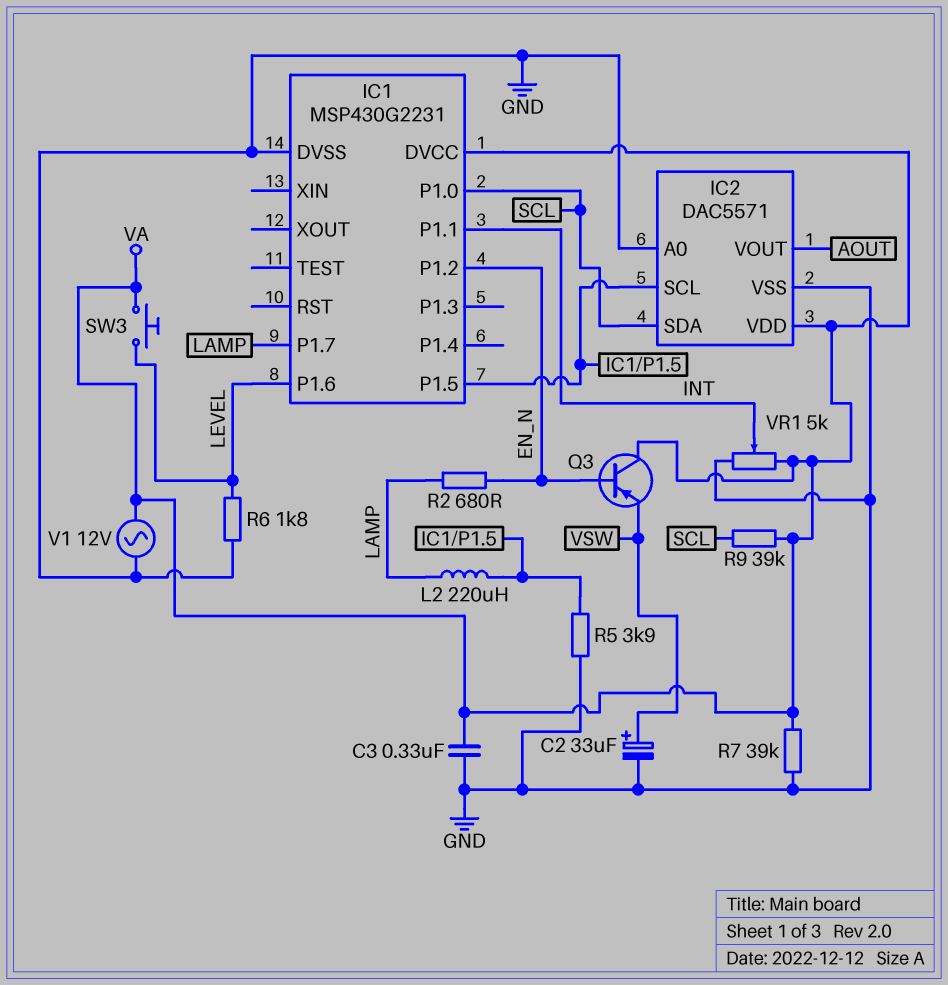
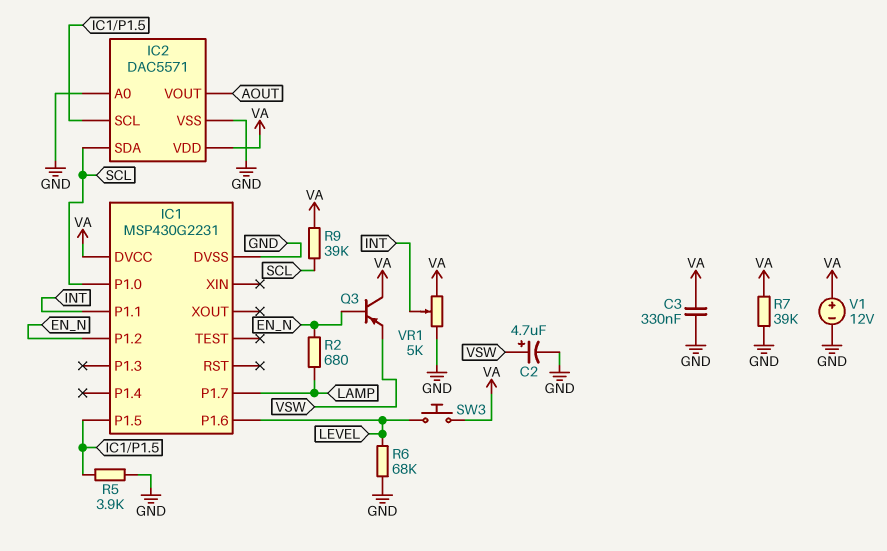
C2: 33uF (plus VSW, minus GND) -> 4.7uF (plus VSW, minus GND)
L2: 220uH (IC1/P1.5, LAMP) -> none
R6: 1.8k (GND, LEVEL) -> 68k (GND, LEVEL)
V1: AC 12V (GND, VA) -> 12V (plus VA, minus GND)

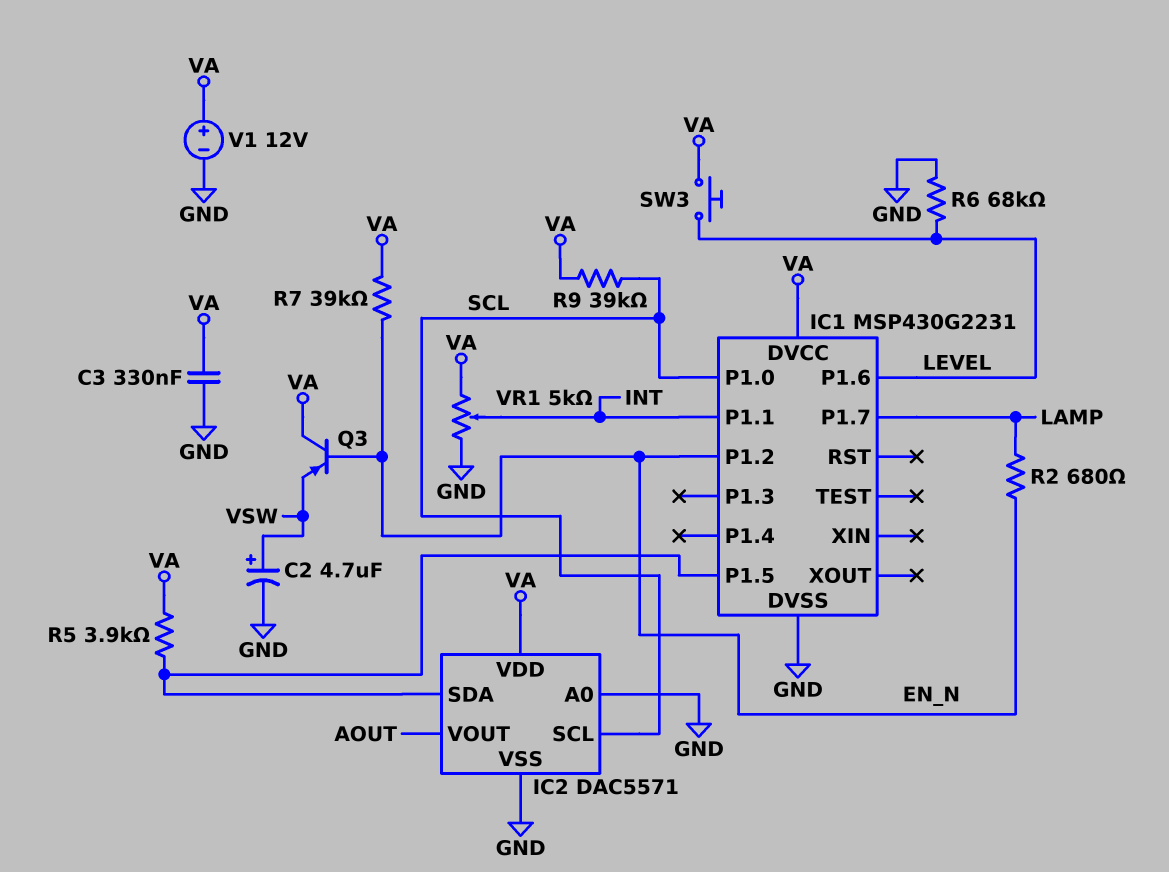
IC2 pin SCL: IC1/P1.5 -> SCL
IC2 pin SDA: SCL -> IC1/P1.5
R5: 3.9k (GND, IC1/P1.5) -> 3.9k (IC1/P1.5, VA)
R7: 39k (GND, VA) -> 39k (EN_N, VA)

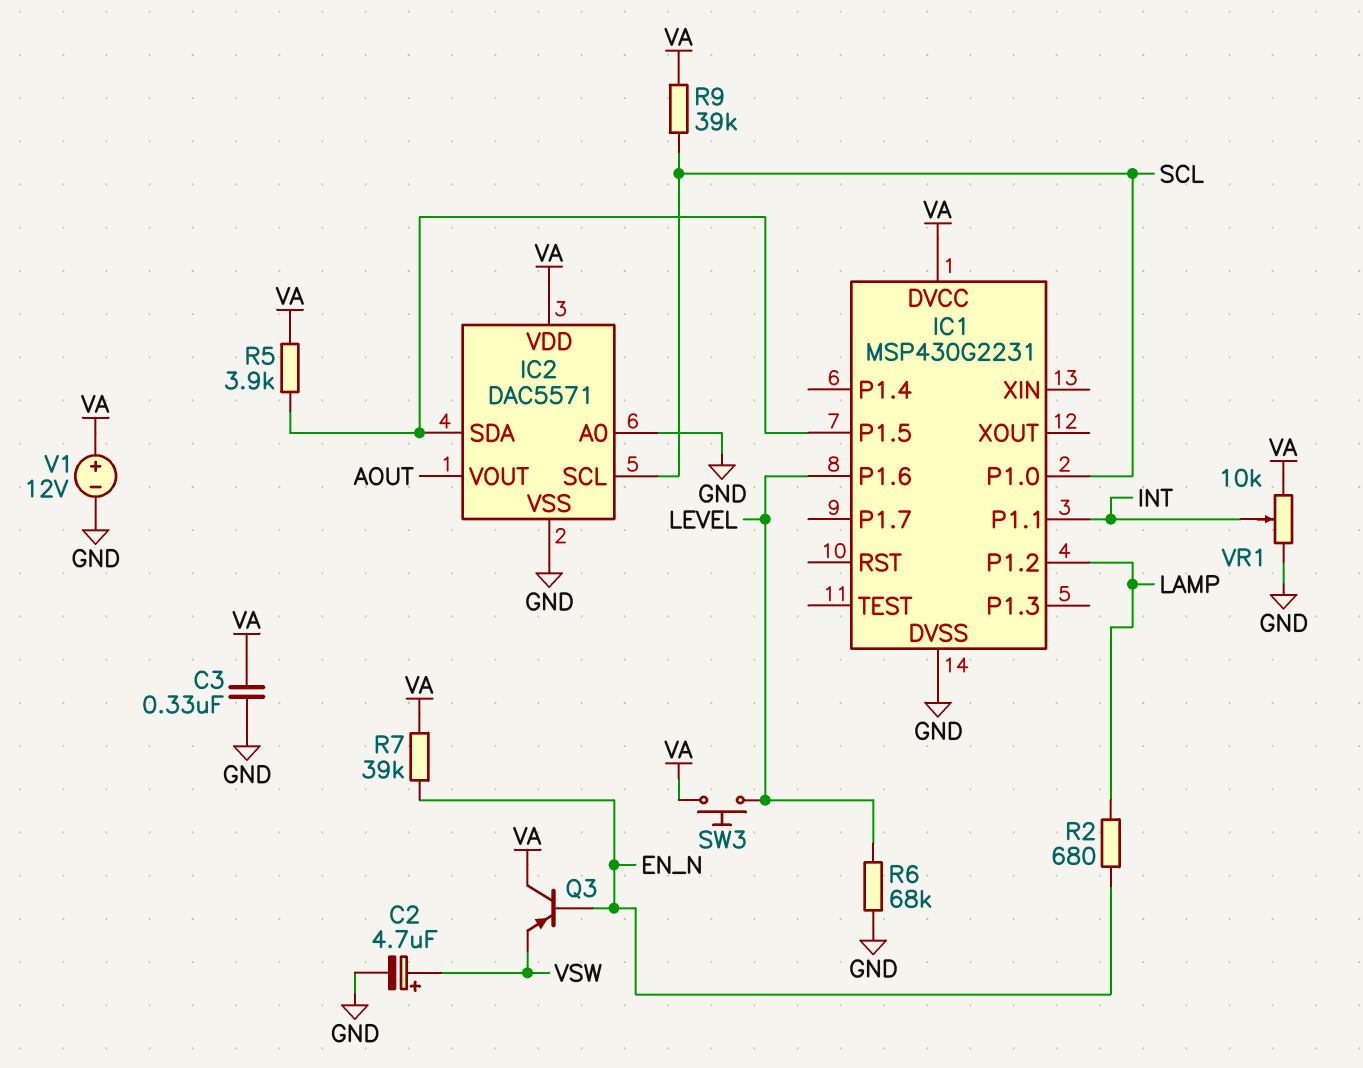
IC1 pin P1.2: EN_N -> LAMP
IC1 pin P1.7: LAMP -> none
VR1: 5k (GND, VA, wiper INT) -> 10k (GND, VA, wiper INT)

